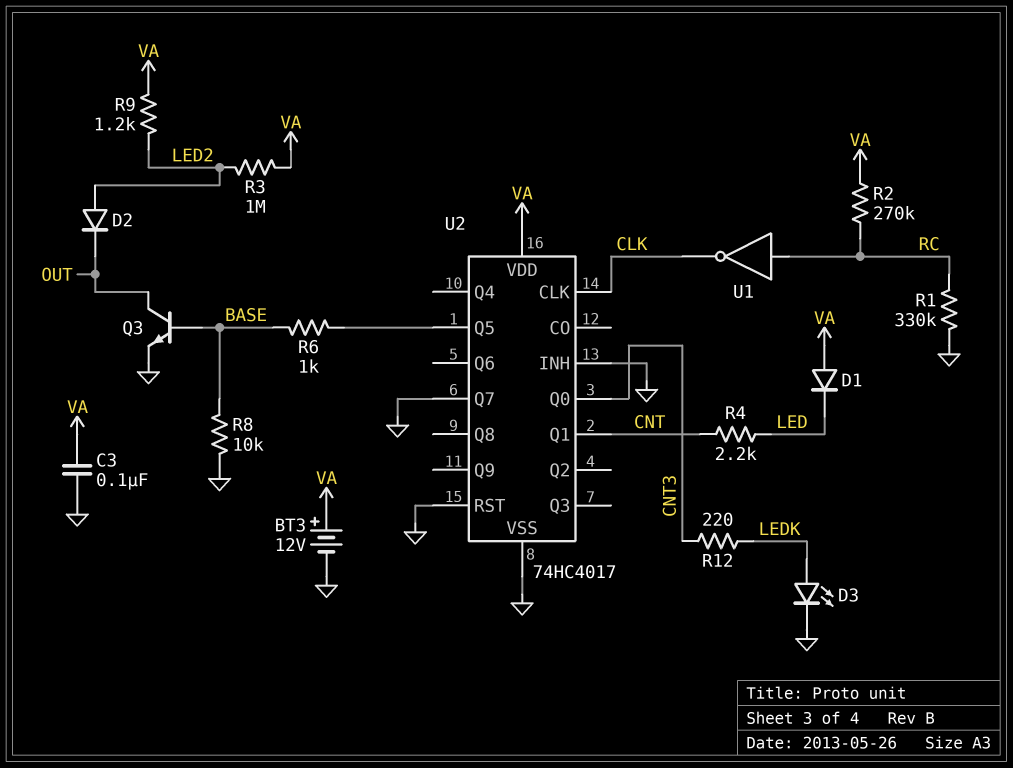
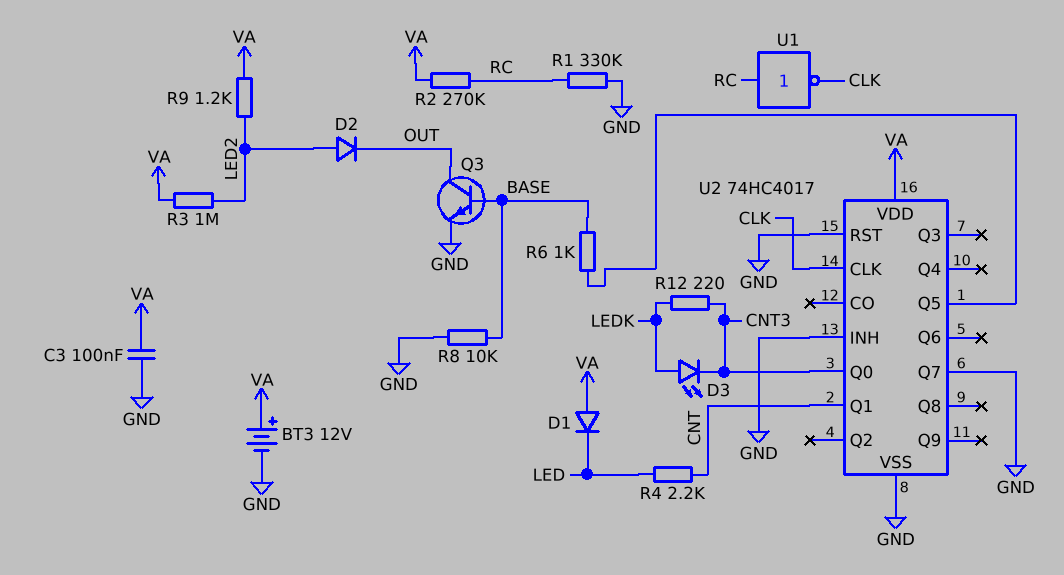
D3: LED (A LEDK, K GND) -> LED (A LEDK, K CNT3)

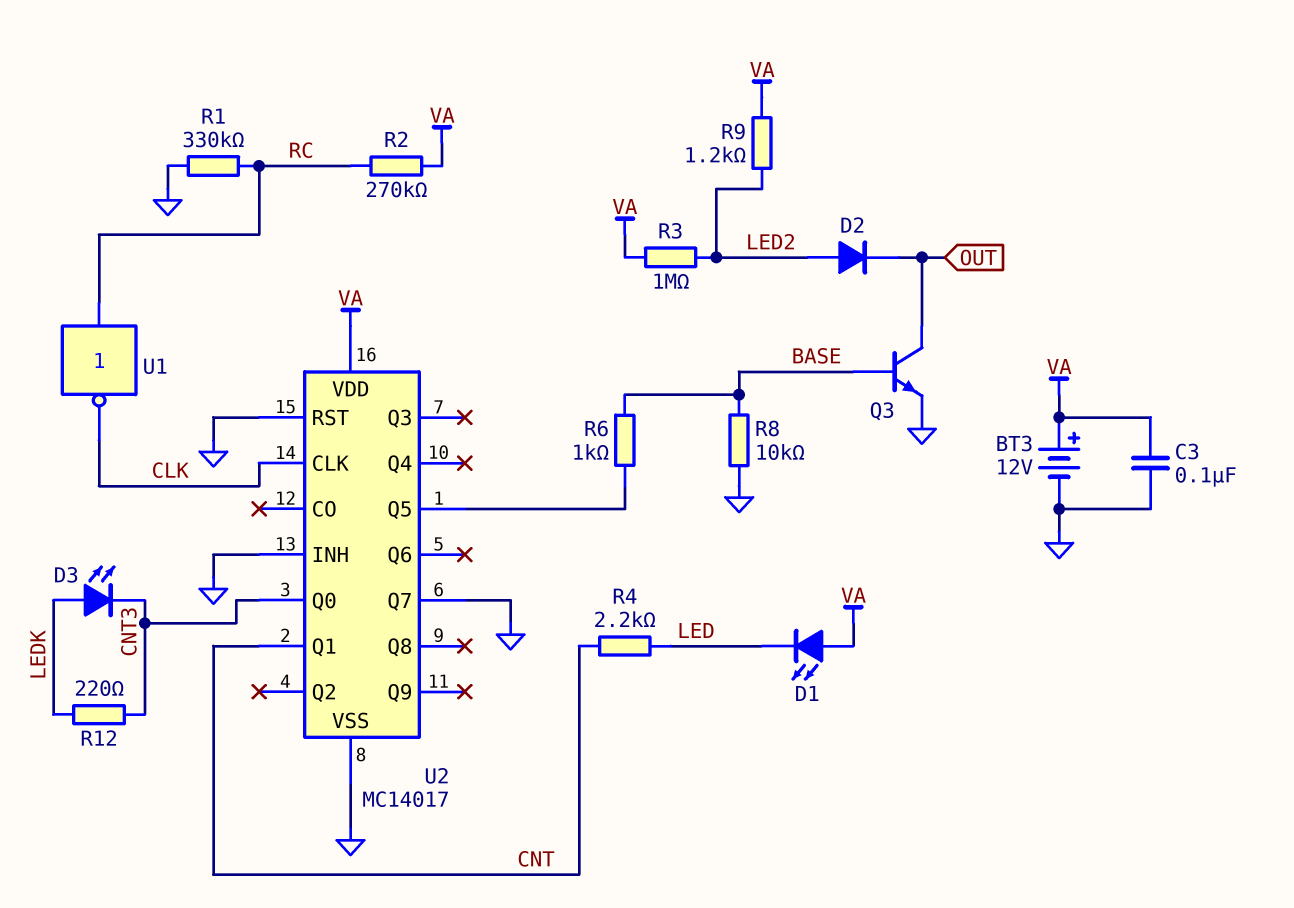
D1: diode (A VA, K LED) -> LED (A VA, K LED)
U2: 74HC4017 -> MC14017

